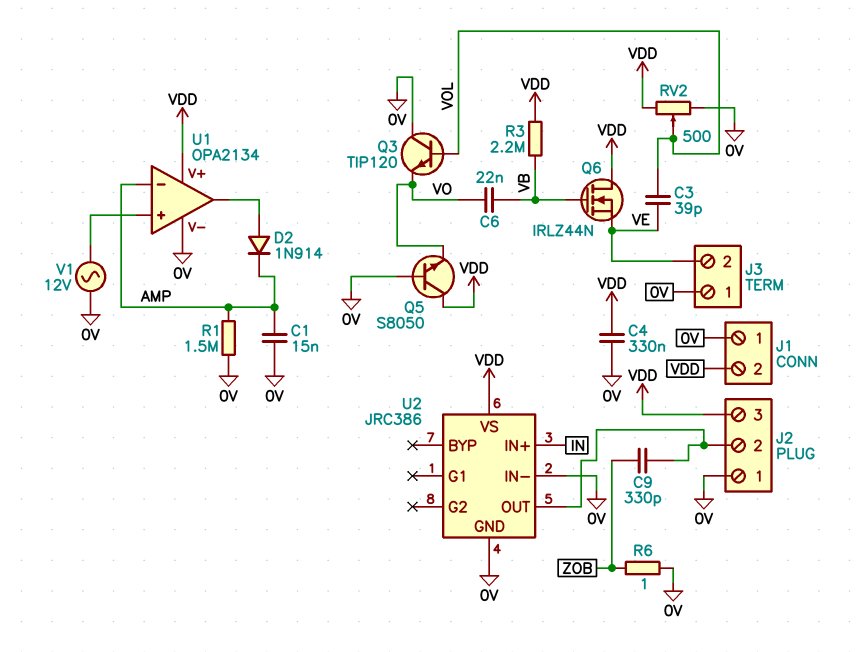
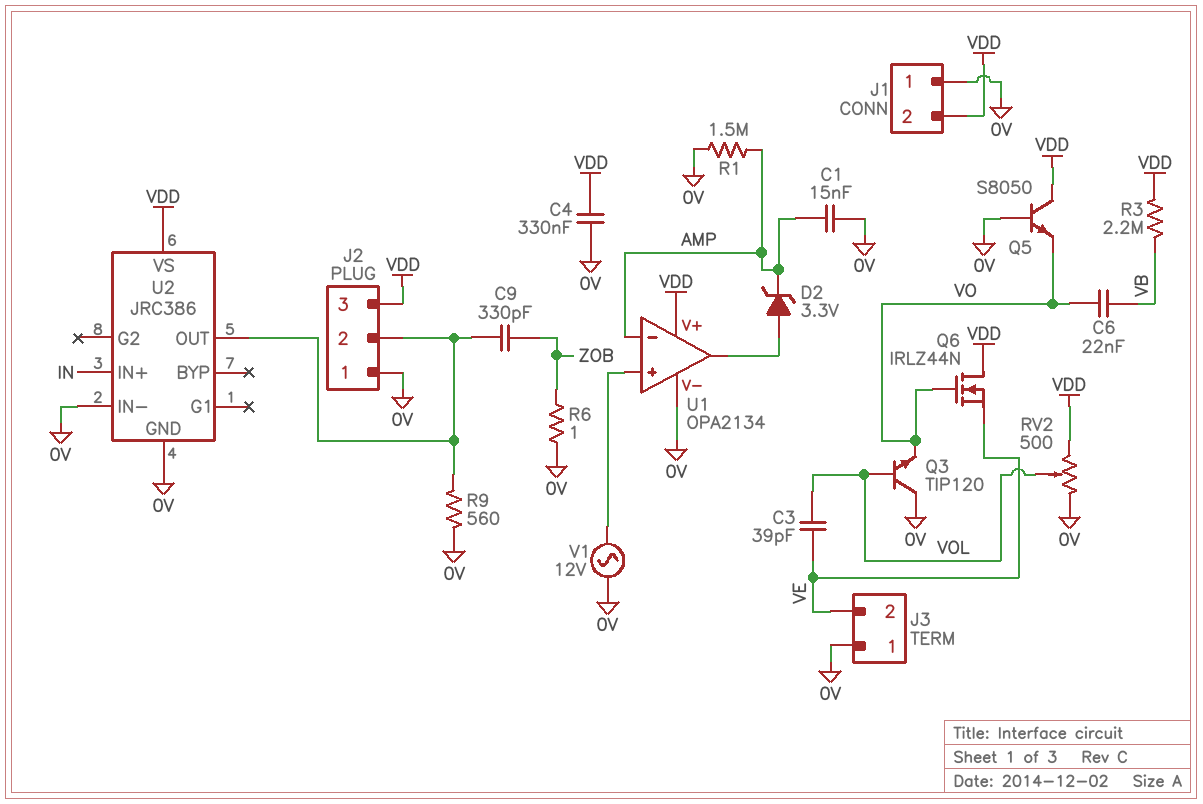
D2: diode 1N914 (A U1/out, K AMP) -> zener 3.3V (A U1/out, K AMP)
Q6: NMOS IRLZ44N (G VB, D VDD, S VE) -> NMOS IRLZ44N (G VO, D VDD, S VE)
R9: none -> 560 (0V, J2/2)

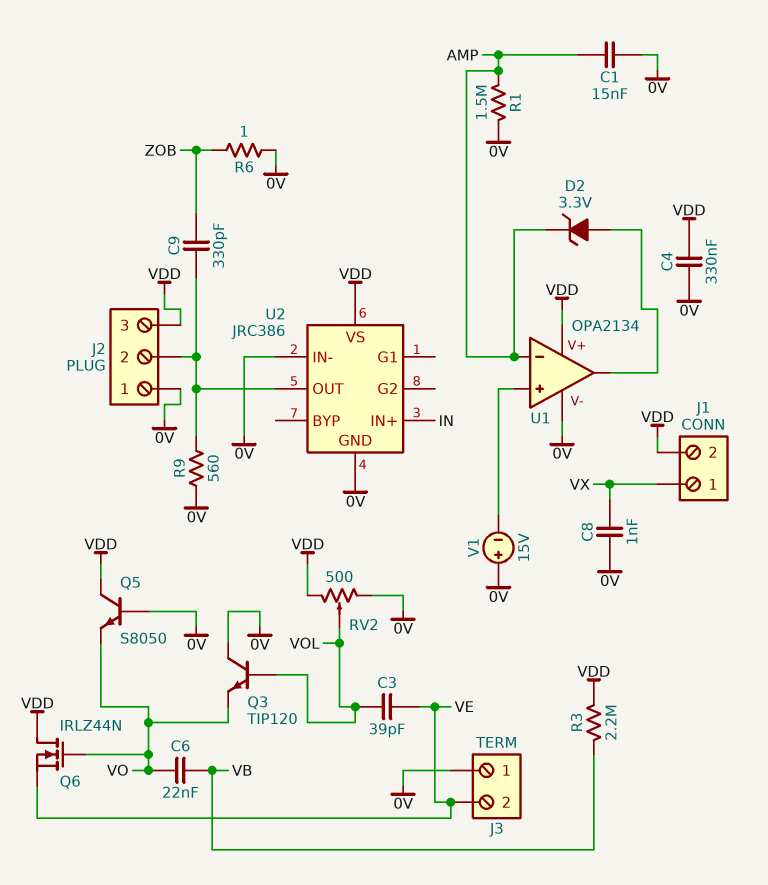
C8: none -> 1nF (0V, VX)
J1 pin 1: 0V -> VX
V1: AC 12V (0V, U1/in+) -> 15V (plus 0V, minus U1/in+)

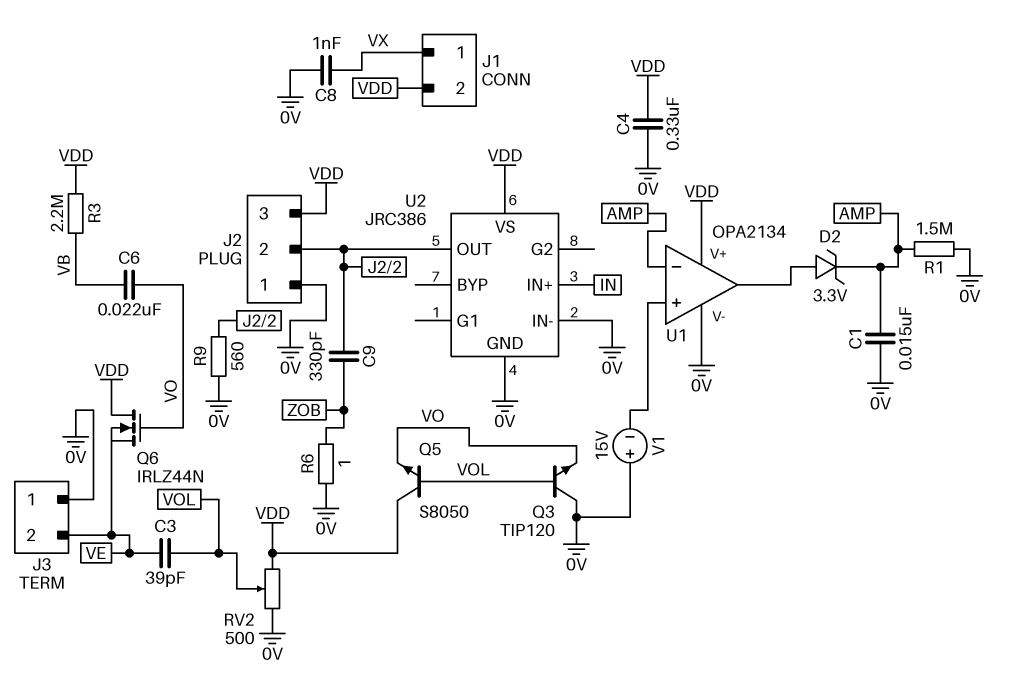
Q5: NPN S8050 (B 0V, C VDD, E VO) -> NPN S8050 (B VOL, C VDD, E VO)

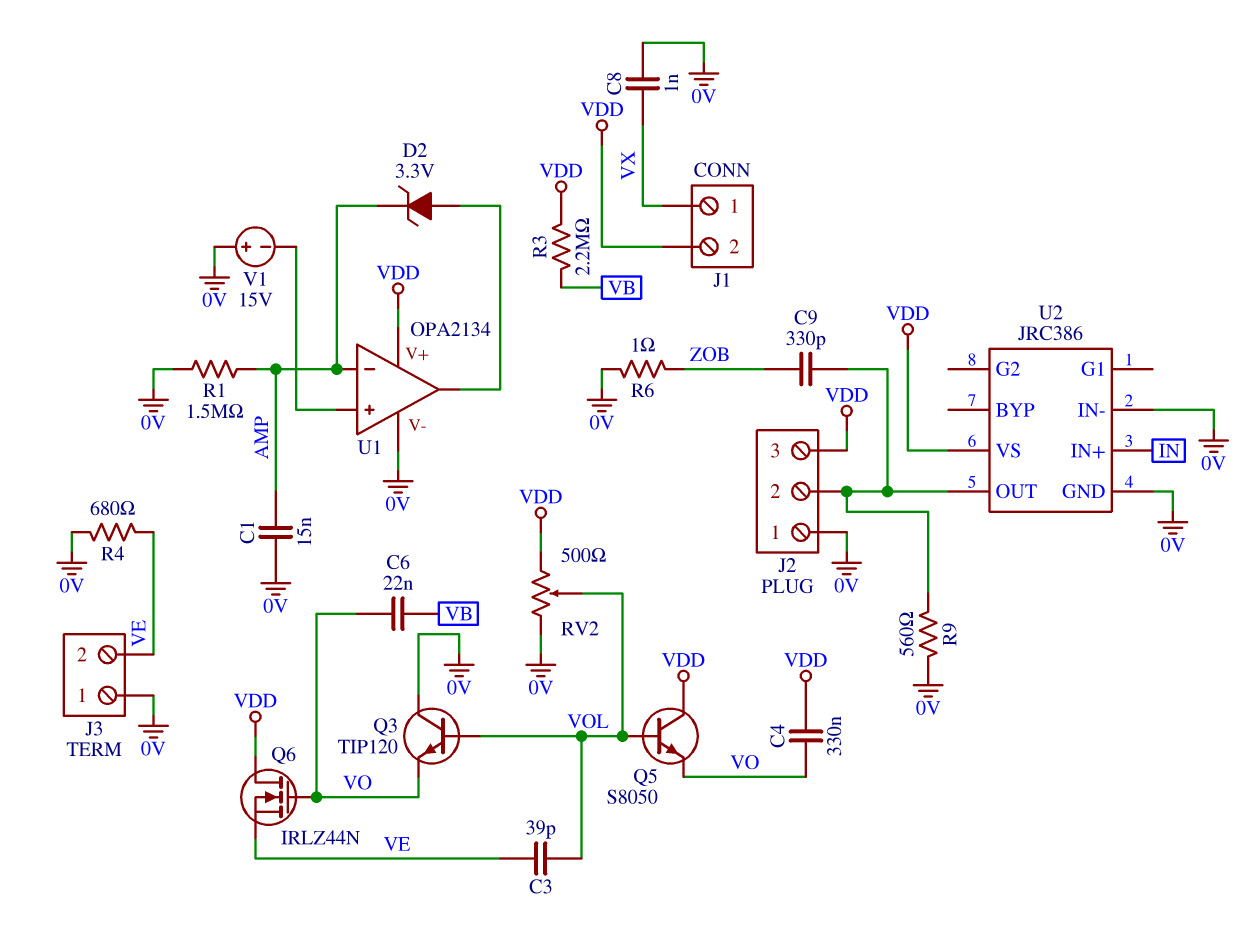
C4: 330nF (0V, VDD) -> 330nF (VDD, VO)
R4: none -> 680 (0V, VE)

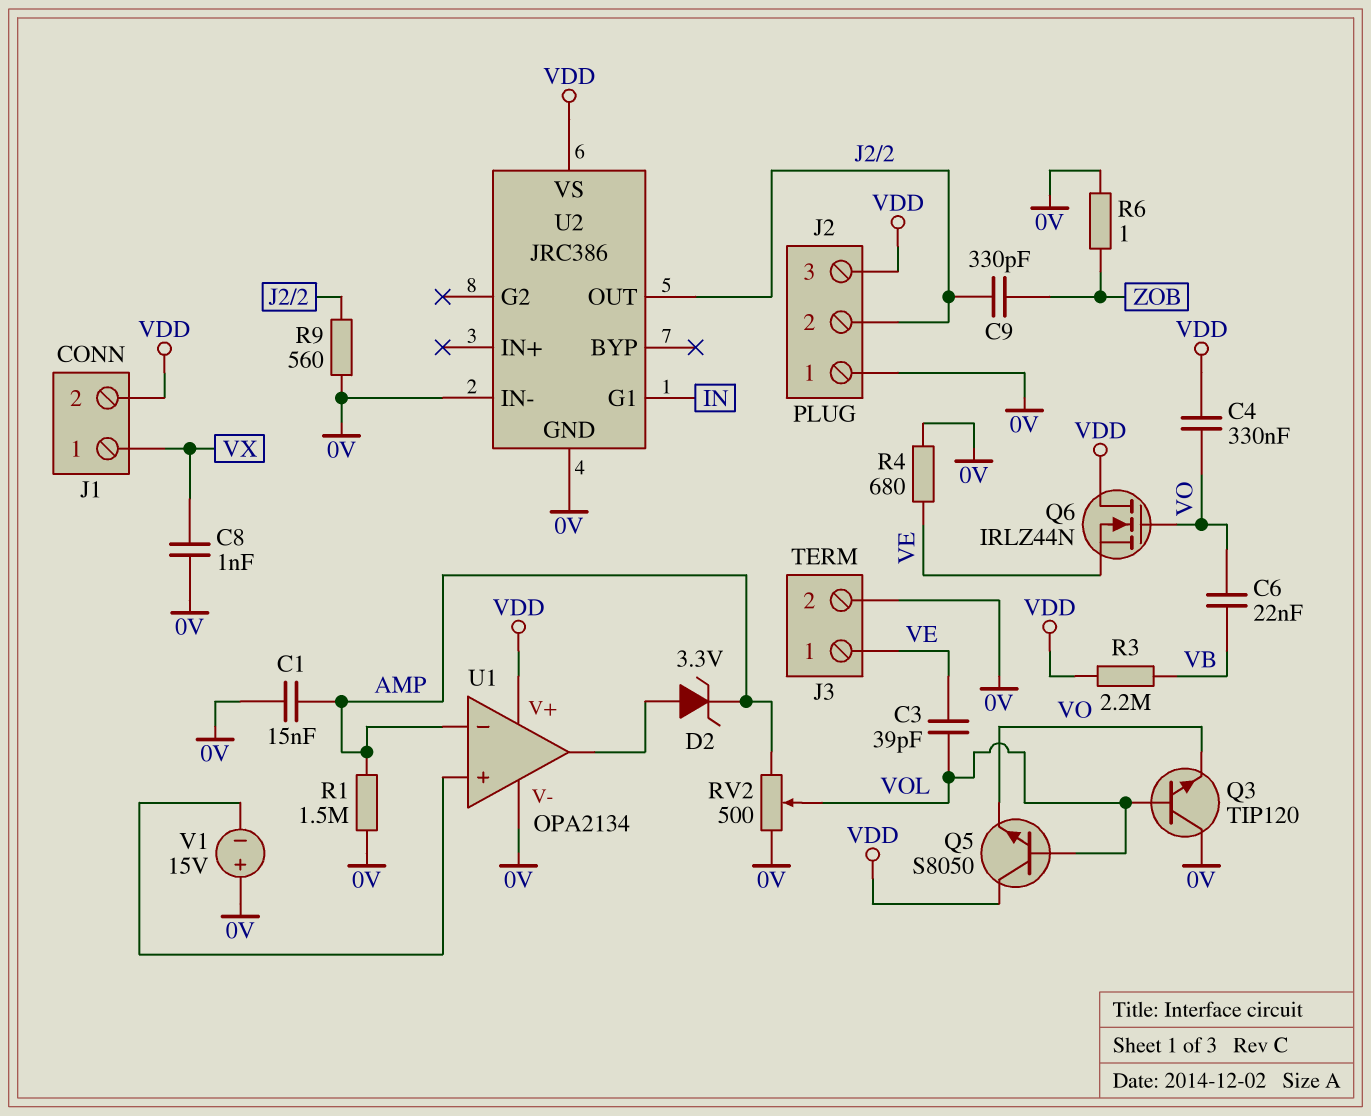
J3 pin 1: 0V -> VE
J3 pin 2: VE -> 0V
RV2: 500 (0V, VDD, wiper VOL) -> 500 (0V, AMP, wiper VOL)
U2 pin G1: none -> IN
U2 pin IN+: IN -> none

